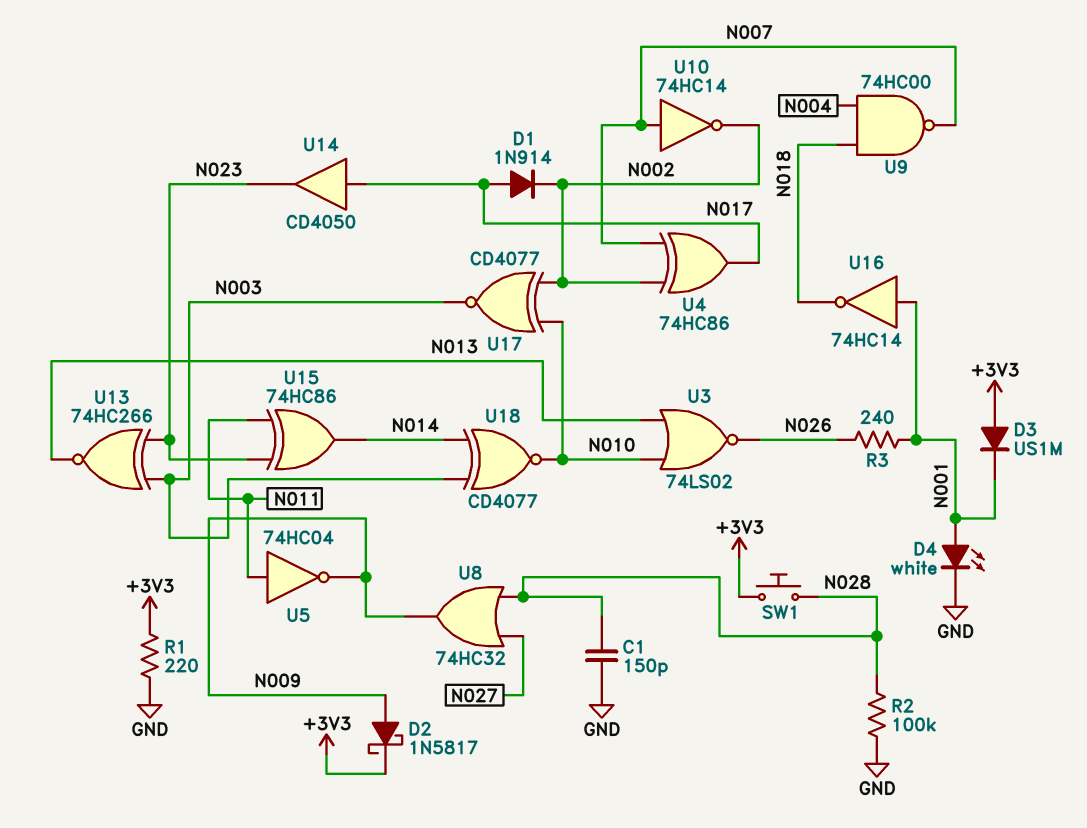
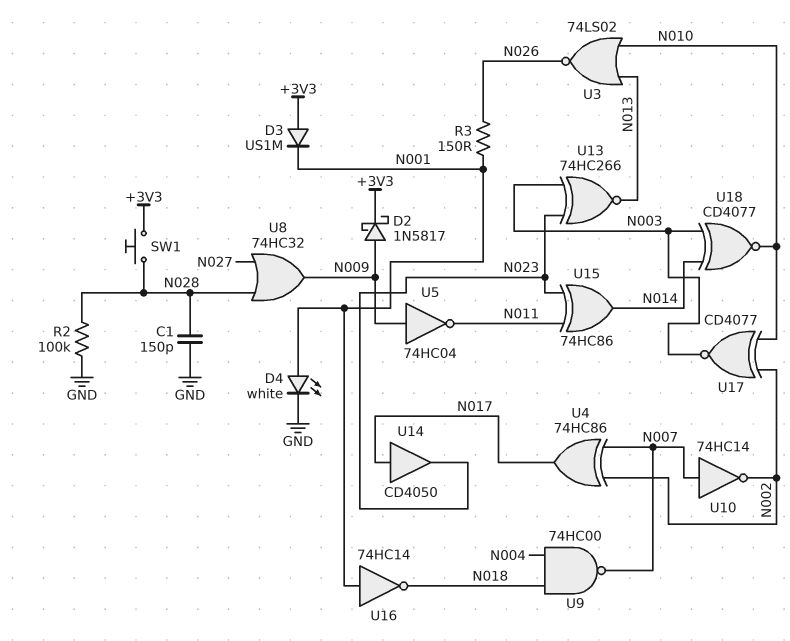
D1: diode 1N914 (A N017, K N002) -> none
R1: 220 (+3V3, GND) -> none
R3: 240 (N001, N026) -> 150 (N001, N026)
U5: NOT 74HC04 (in N011, out N009) -> NOT 74HC04 (in N009, out N011)

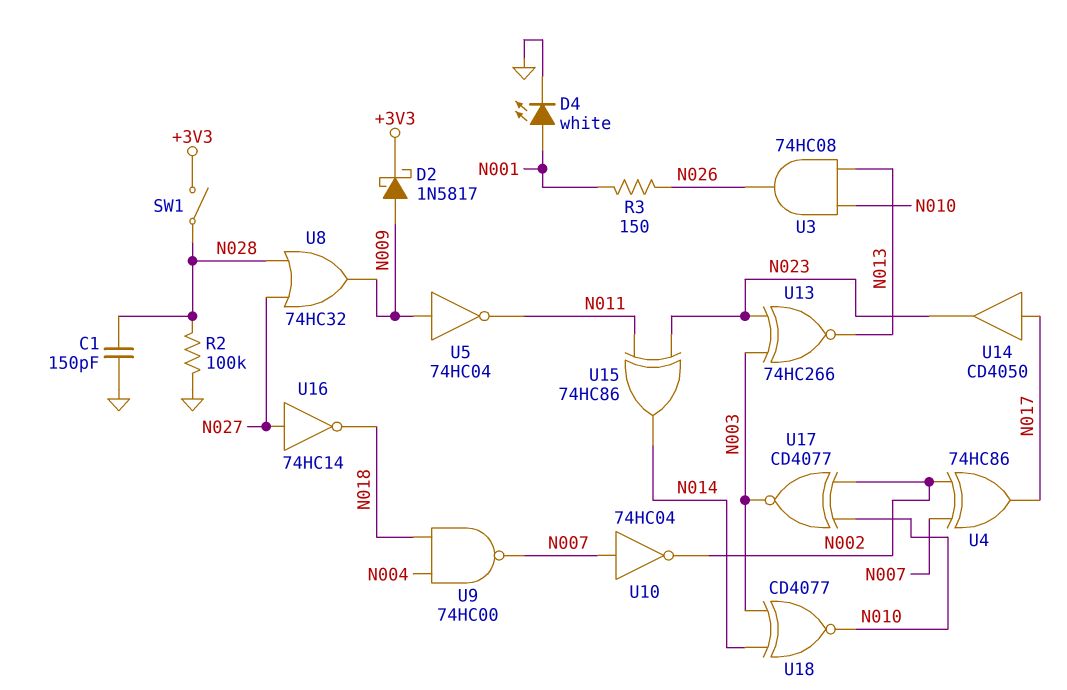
D3: diode US1M (A +3V3, K N001) -> none
SW1: button (+3V3, N028) -> switch (+3V3, N028)
U3: NOR 74LS02 (in N010, in N013, out N026) -> AND 74HC08 (in N010, in N013, out N026)
U10: NOT 74HC14 (in N007, out N002) -> NOT 74HC04 (in N007, out N002)
U16: NOT 74HC14 (in N001, out N018) -> NOT 74HC14 (in N027, out N018)

